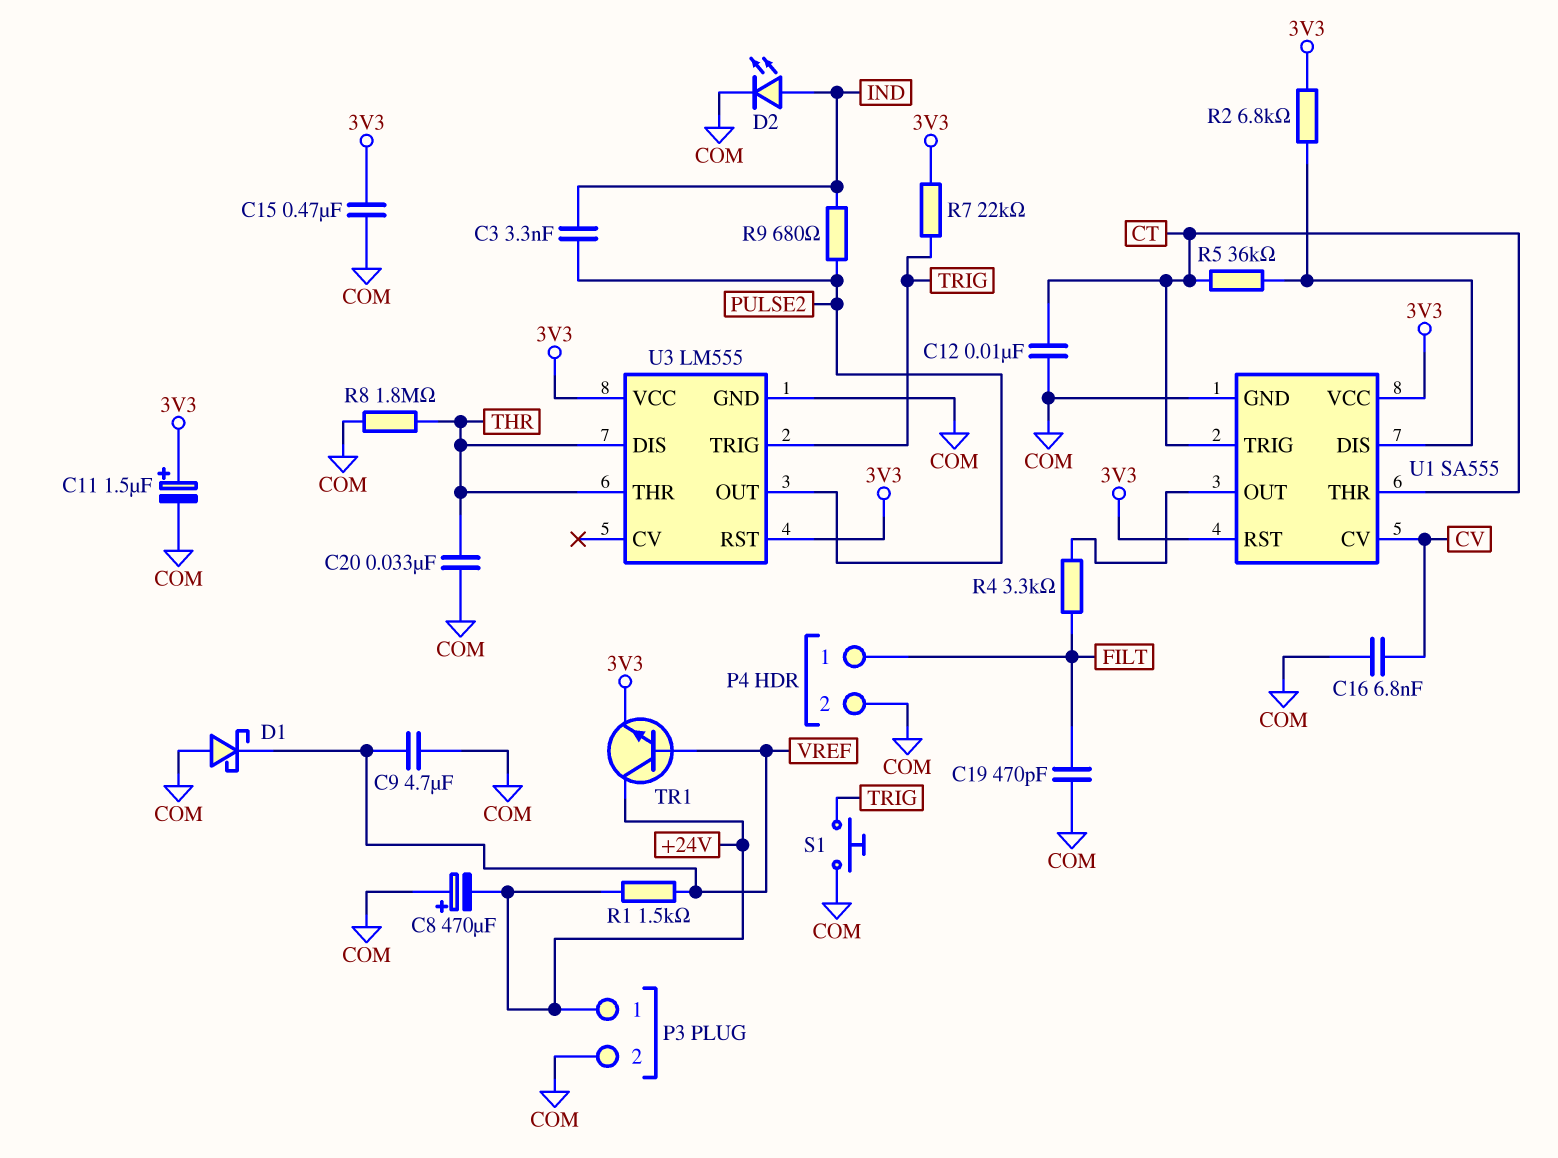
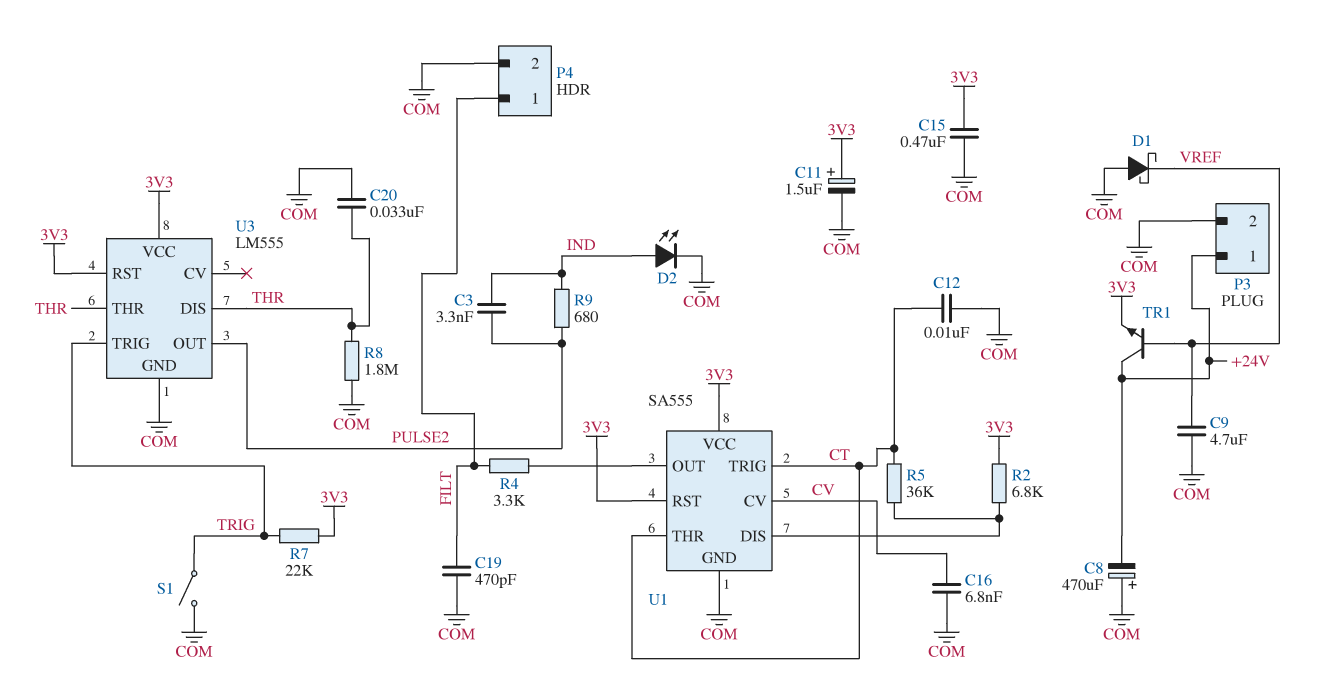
R1: 1.5k (+24V, VREF) -> none
S1: button (COM, TRIG) -> switch (COM, TRIG)

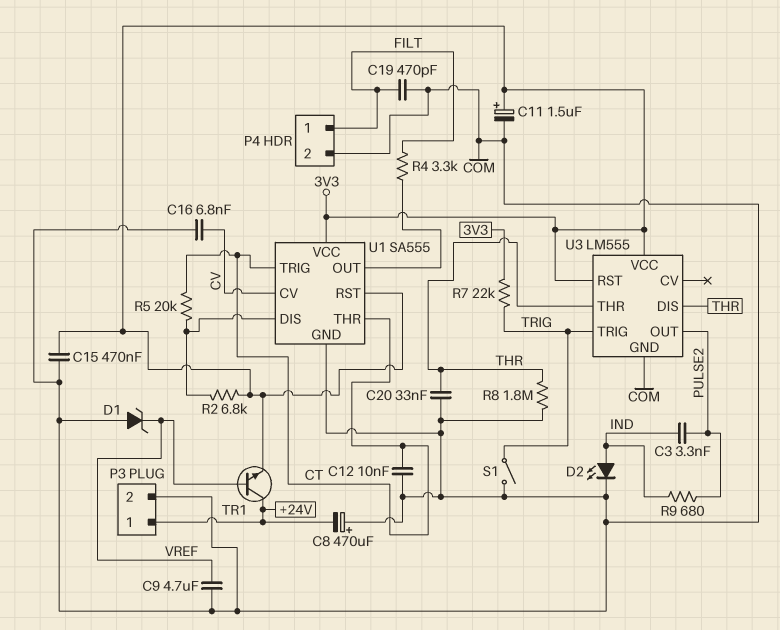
D1: schottky (A COM, K VREF) -> zener (A COM, K VREF)
R5: 36k (CT, U1/DIS) -> 20k (CT, U1/DIS)

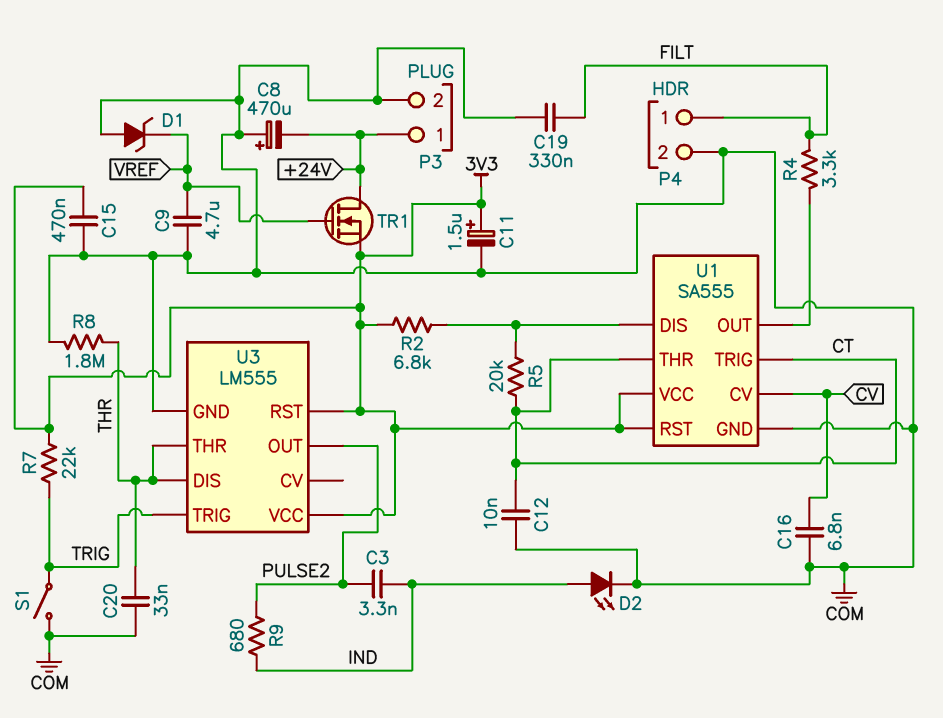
C19: 470pF (COM, FILT) -> 330nF (COM, FILT)
TR1: NPN (B VREF, C +24V, E 3V3) -> NMOS (G VREF, D +24V, S 3V3)

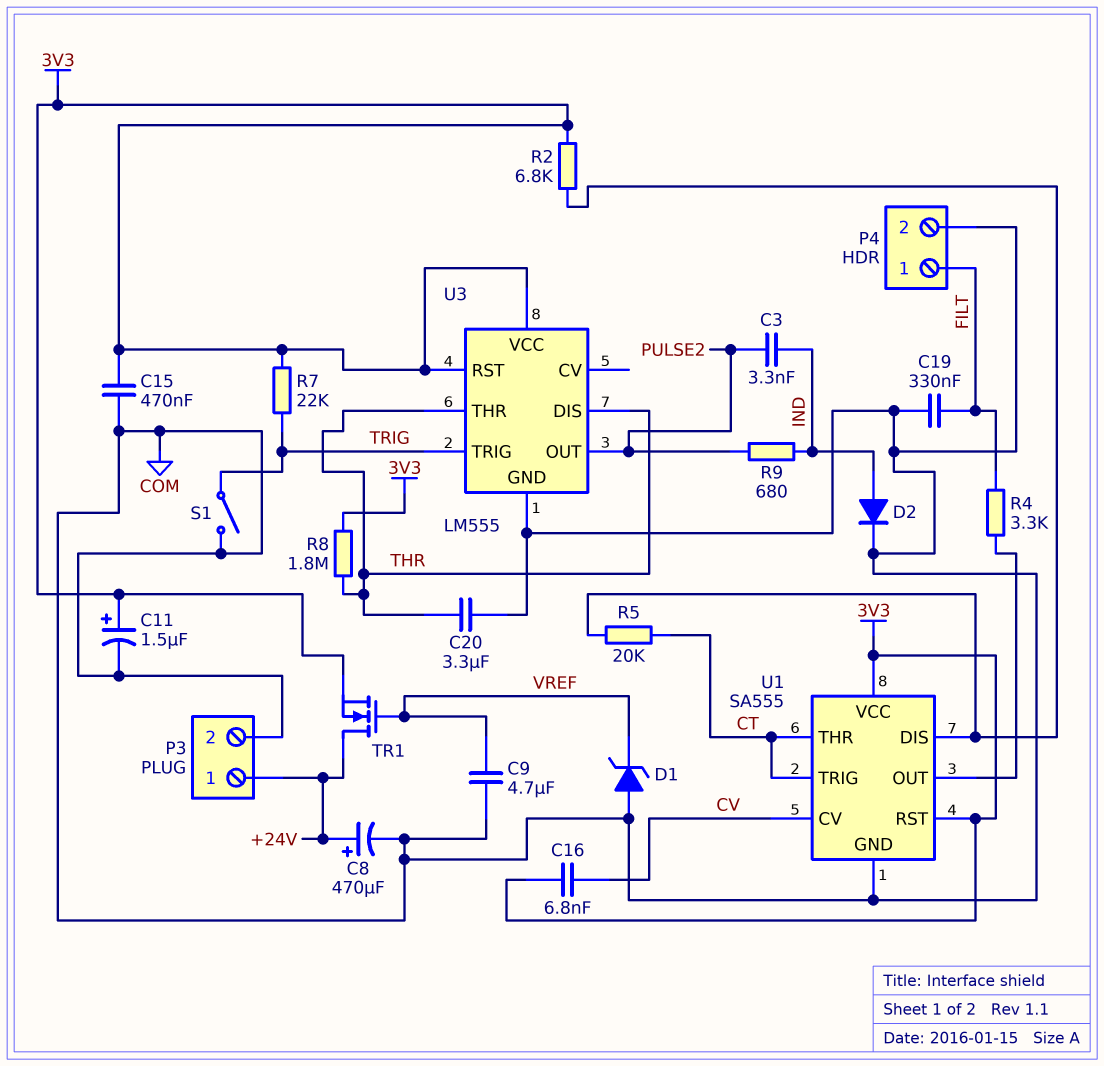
C8: 470uF (plus COM, minus +24V) -> 470uF (plus +24V, minus COM)
C12: 10nF (COM, CT) -> none
C16: 6.8nF (COM, CV) -> 6.8nF (3V3, CV)
C20: 33nF (COM, THR) -> 3.3uF (COM, THR)
D2: LED (A IND, K COM) -> diode (A IND, K COM)
R8: 1.8M (COM, THR) -> 1.8M (3V3, THR)

